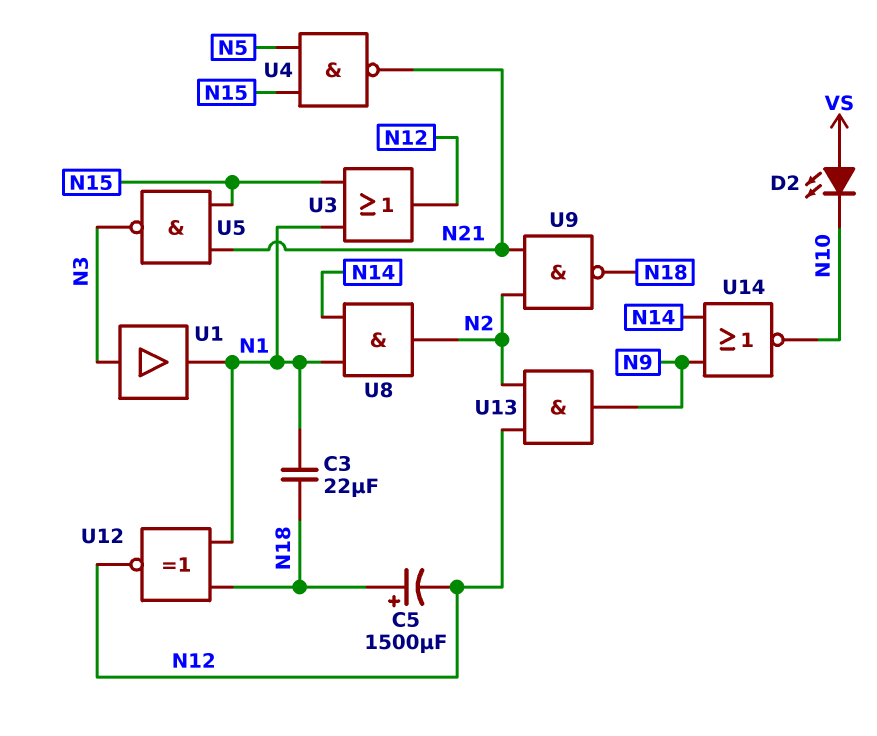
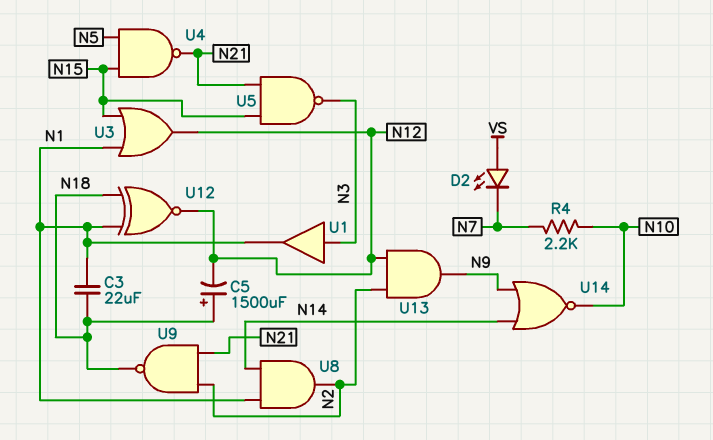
D2: LED (A VS, K N10) -> LED (A VS, K N7)
R4: none -> 2.2k (N7, N10)

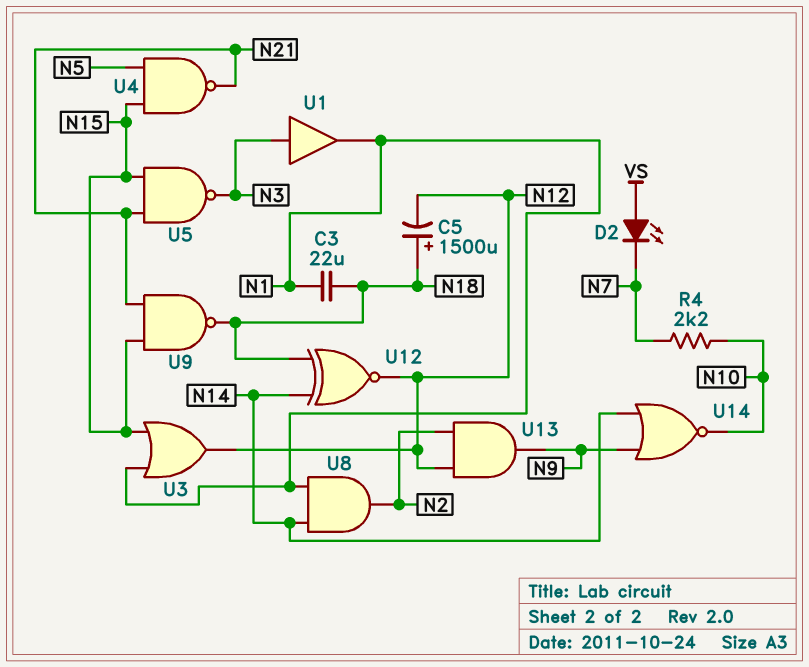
U9: NAND (in N2, in N21, out N18) -> NAND (in N15, in N21, out N18)
U12: XNOR (in N1, in N18, out N12) -> XNOR (in N14, in N18, out N12)

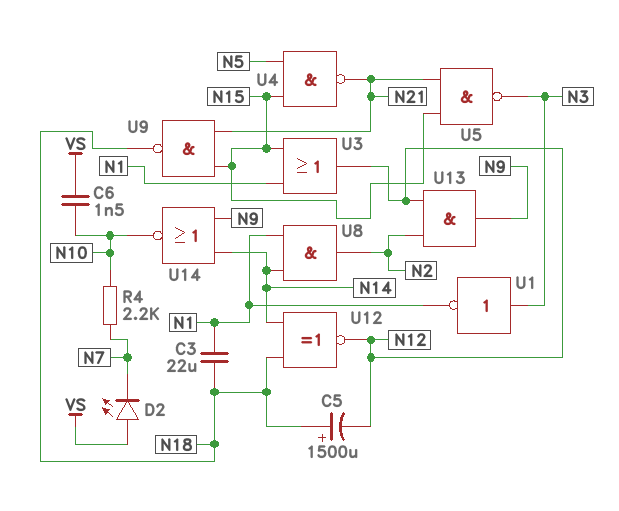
C6: none -> 1.5nF (N10, VS)
U1: buffer (in N3, out N1) -> NOT (in N3, out N1)

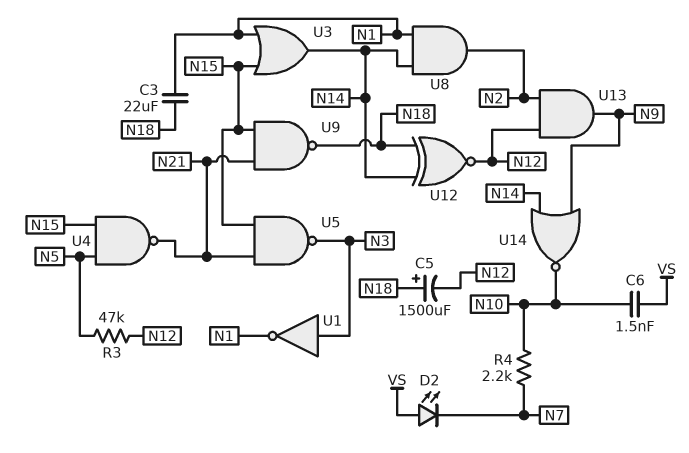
R3: none -> 47k (N5, N12)
U3: OR (in N1, in N15, out N12) -> OR (in N1, in N15, out N14)

